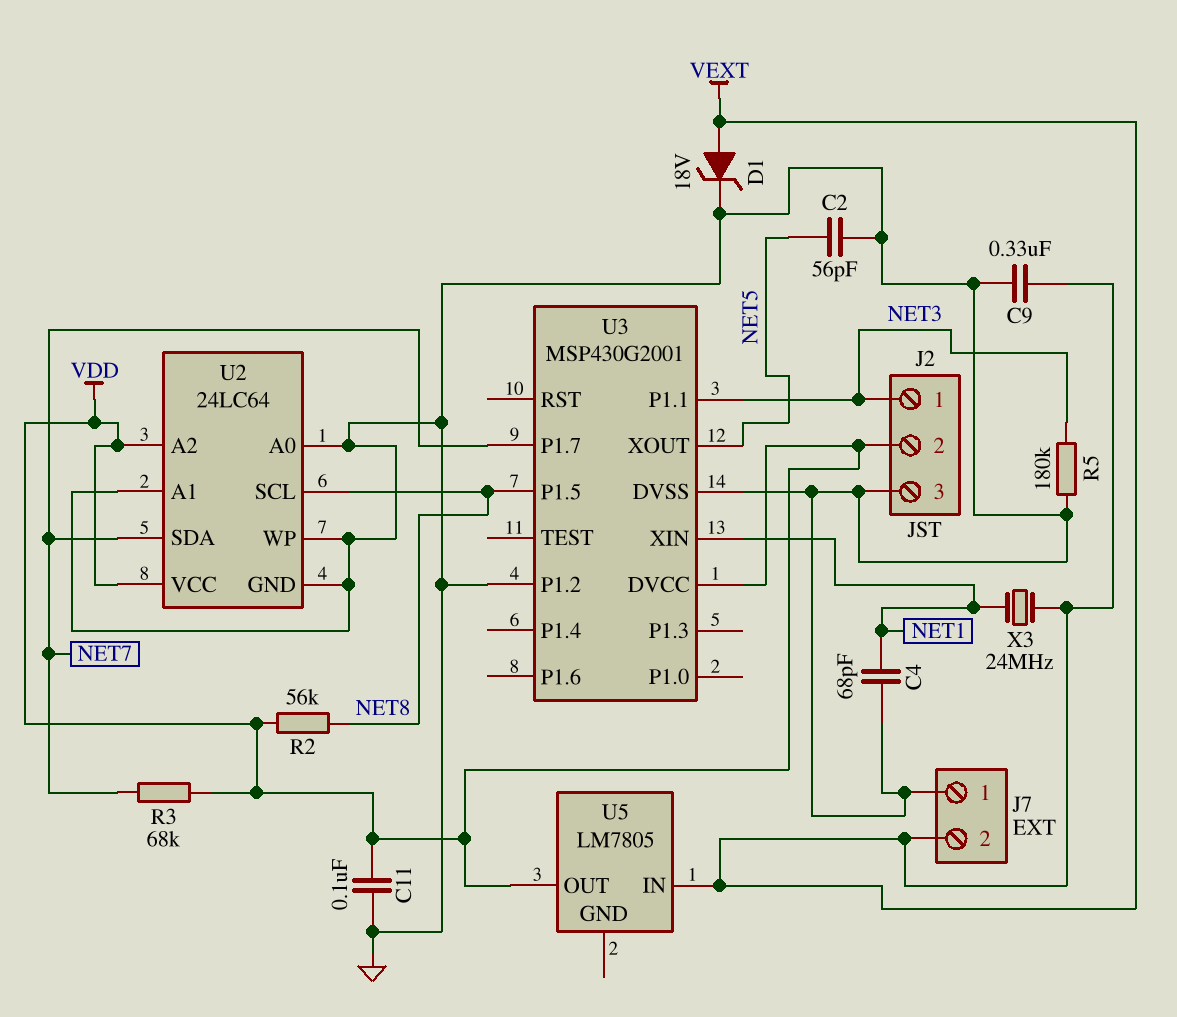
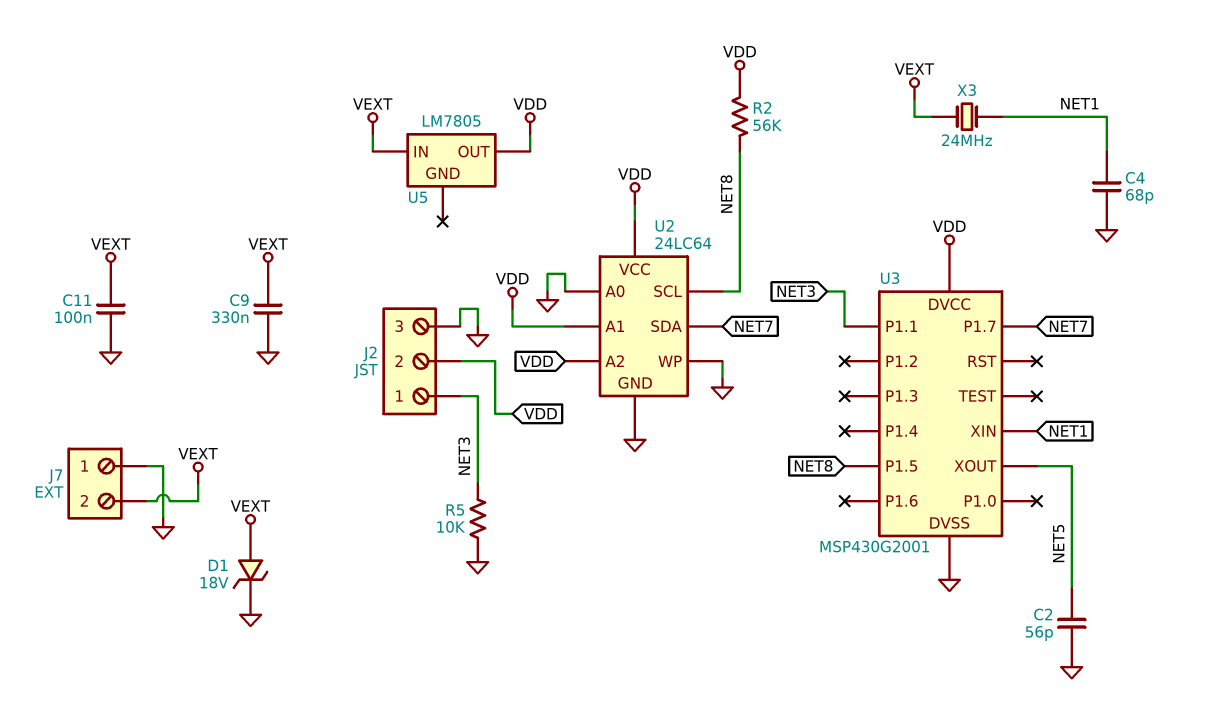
C11: 100nF (GND, VDD) -> 100nF (GND, VEXT)
R3: 68k (NET7, VDD) -> none
R5: 180k (GND, NET3) -> 10k (GND, NET3)
U2 pin A1: GND -> VDD
U3 pin P1.2: GND -> none

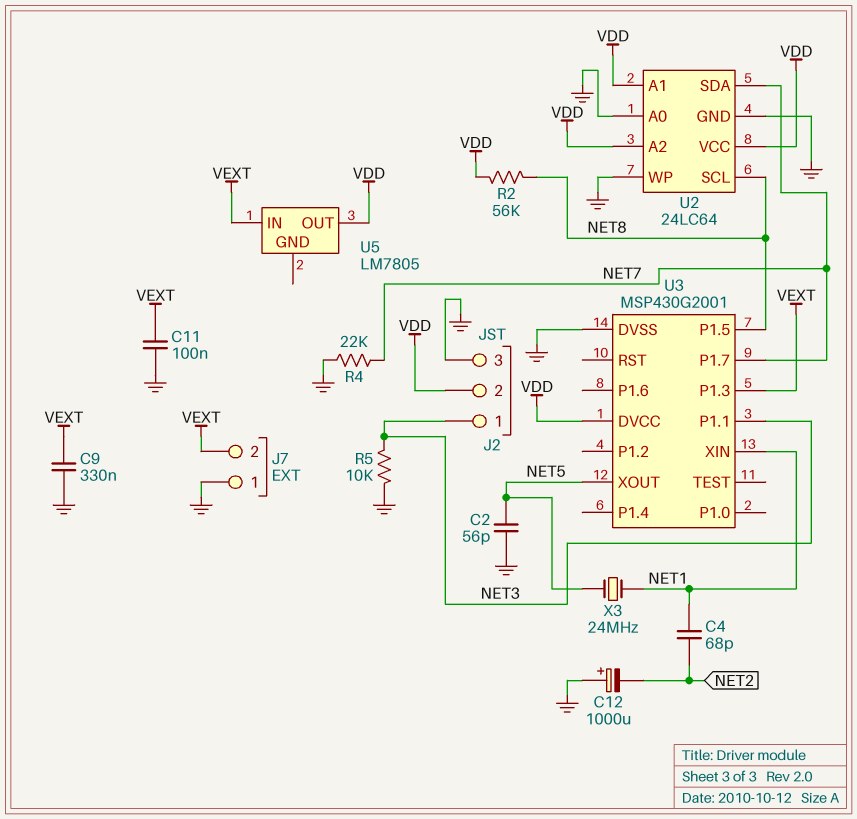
C4: 68pF (GND, NET1) -> 68pF (NET1, NET2)
C12: none -> 1000uF (plus GND, minus NET2)
D1: zener 18V (A VEXT, K GND) -> none
R4: none -> 22k (GND, NET7)
U3 pin P1.3: none -> VEXT
X3: 24MHz (NET1, VEXT) -> 24MHz (NET1, NET5)

